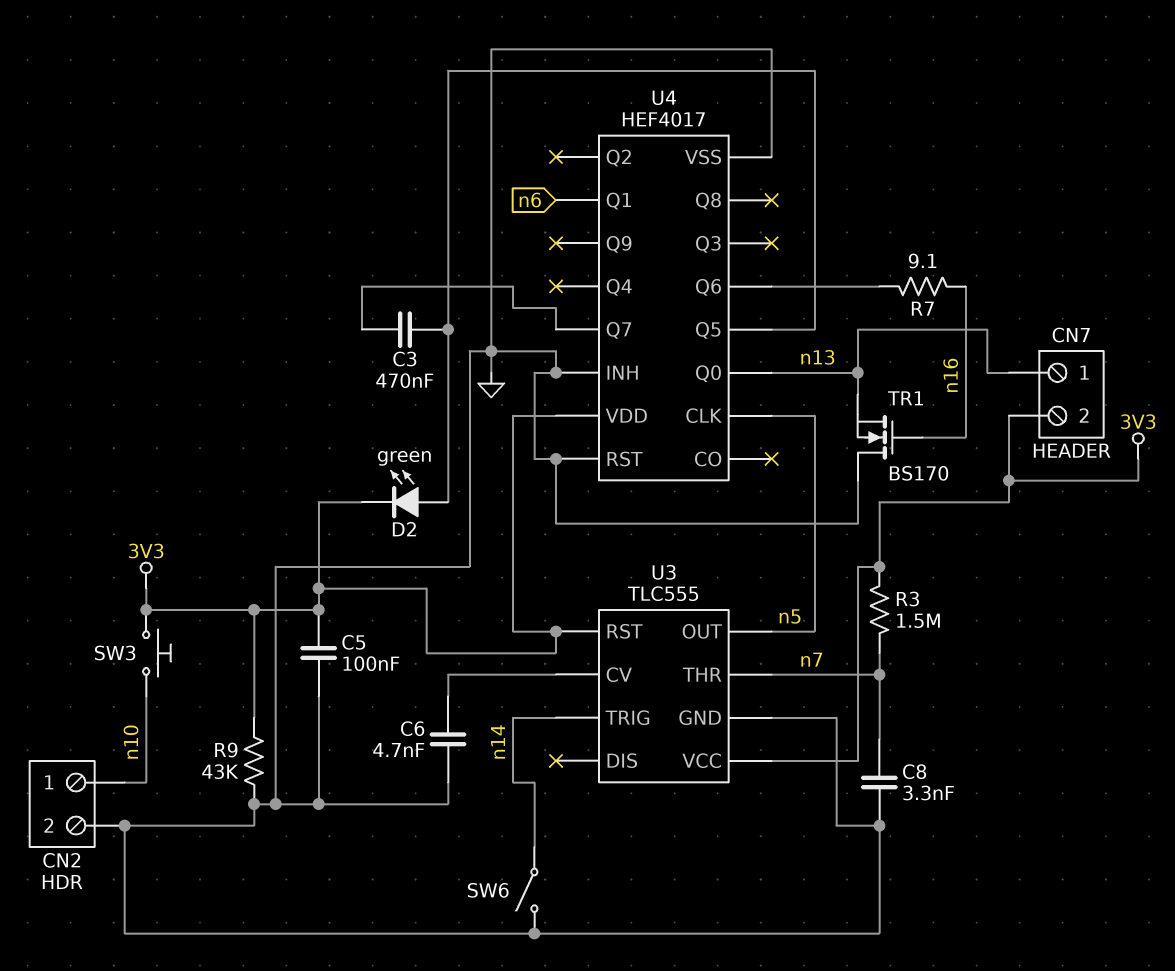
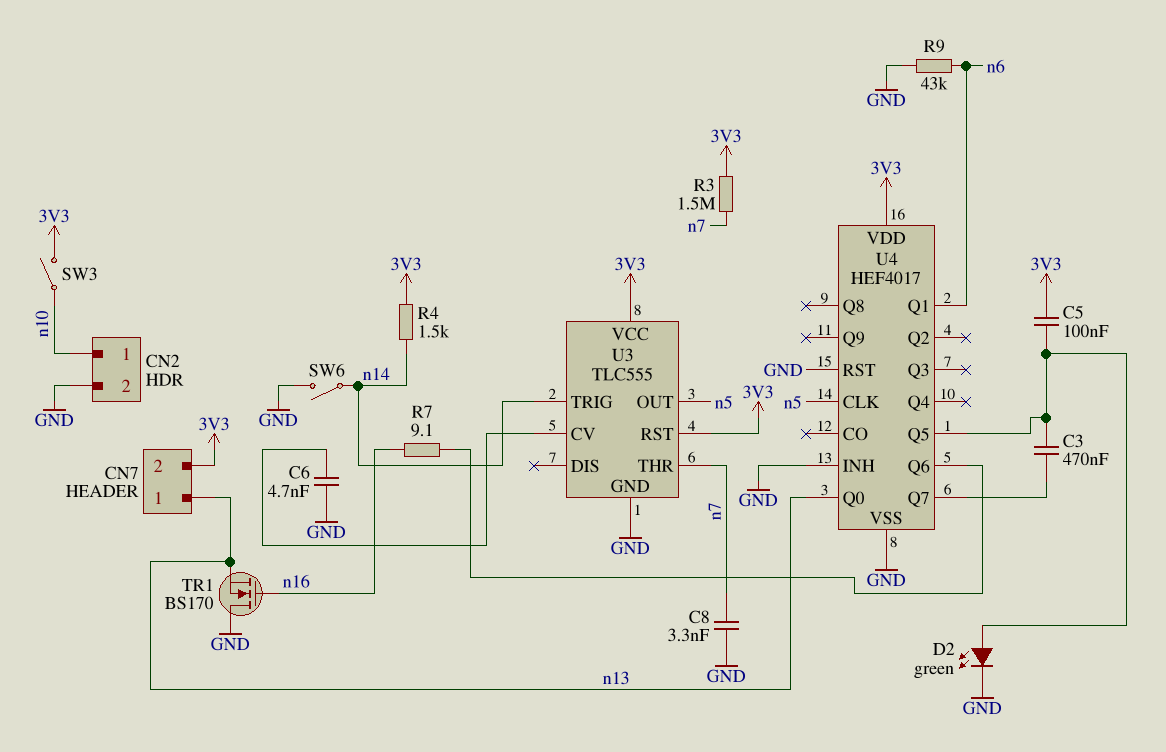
C5: 100nF (3V3, GND) -> 100nF (3V3, U4/Q5)
D2: LED green (A U4/Q5, K 3V3) -> LED green (A U4/Q5, K GND)
R4: none -> 1.5k (3V3, n14)
R9: 43k (3V3, GND) -> 43k (GND, n6)
SW3: button (3V3, n10) -> switch (3V3, n10)

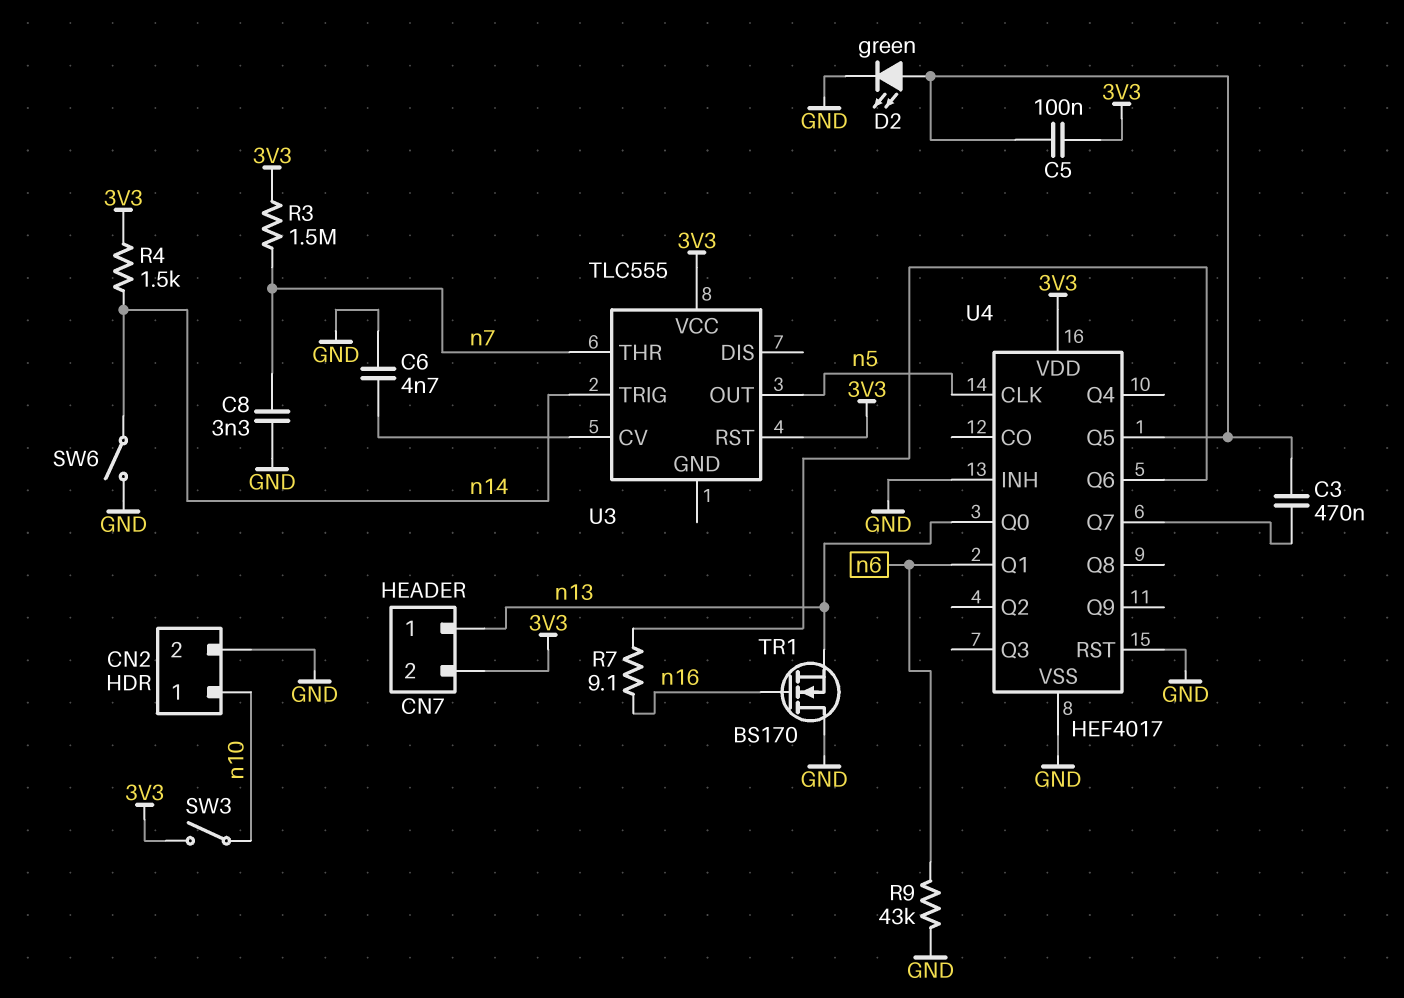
U3 pin GND: GND -> none

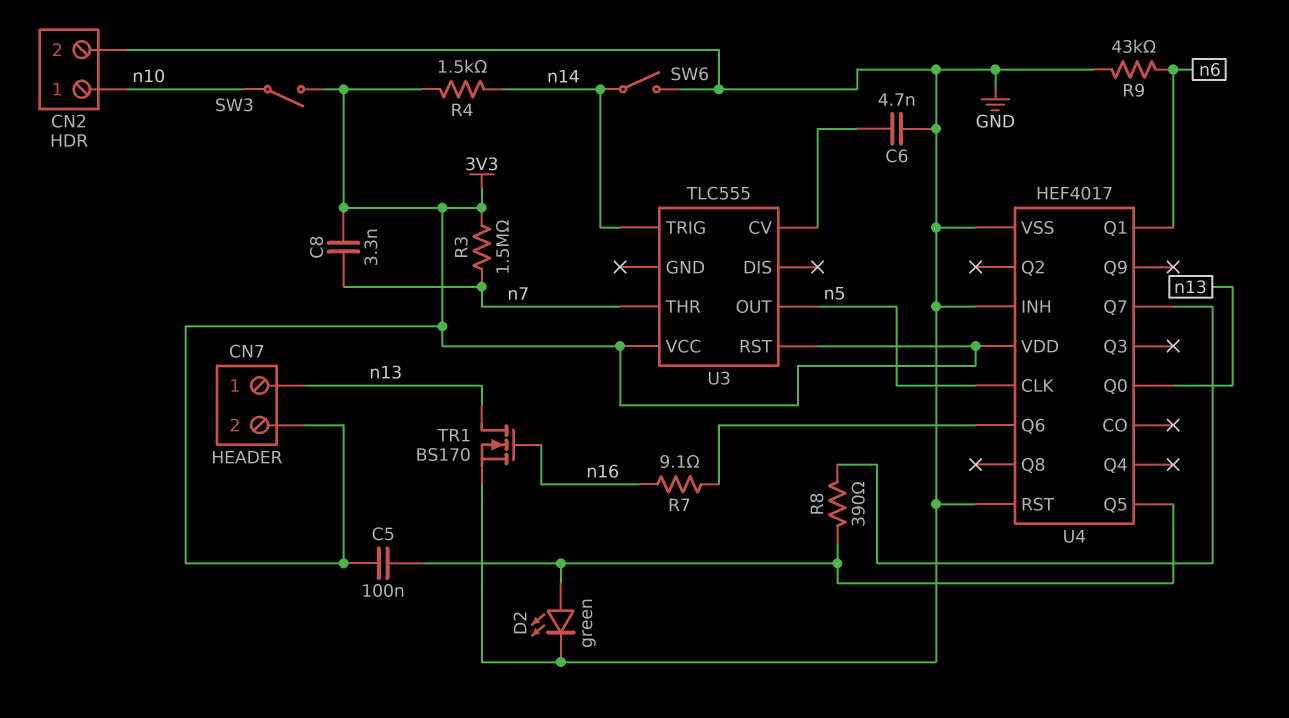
C3: 470nF (U4/Q5, U4/Q7) -> none
C8: 3.3nF (GND, n7) -> 3.3nF (3V3, n7)
R8: none -> 390 (U4/Q5, U4/Q7)
TR1: NMOS BS170 (G n16, D GND, S n13) -> NMOS BS170 (G n16, D n13, S GND)

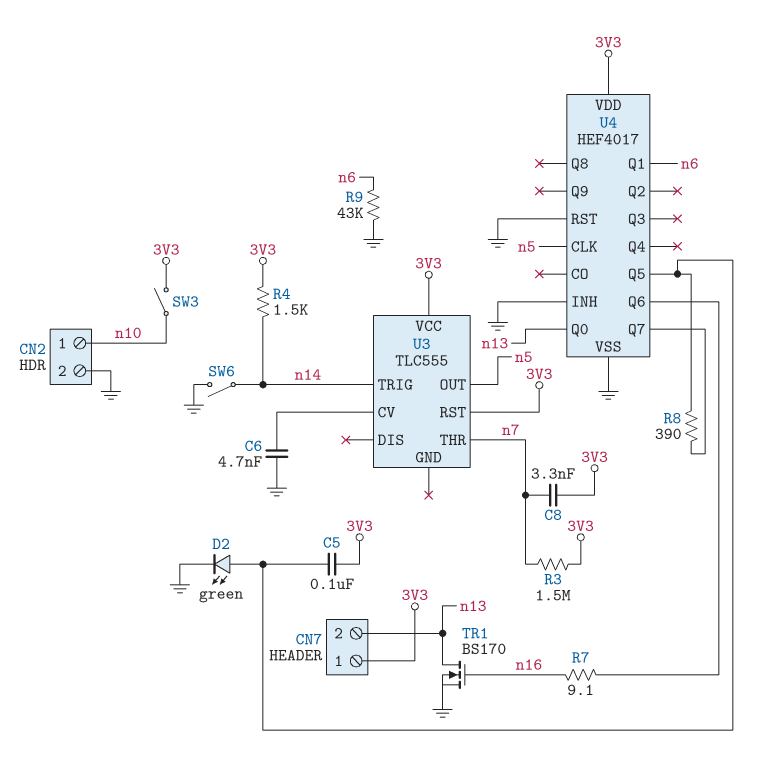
CN7 pin 1: n13 -> 3V3
CN7 pin 2: 3V3 -> n13

